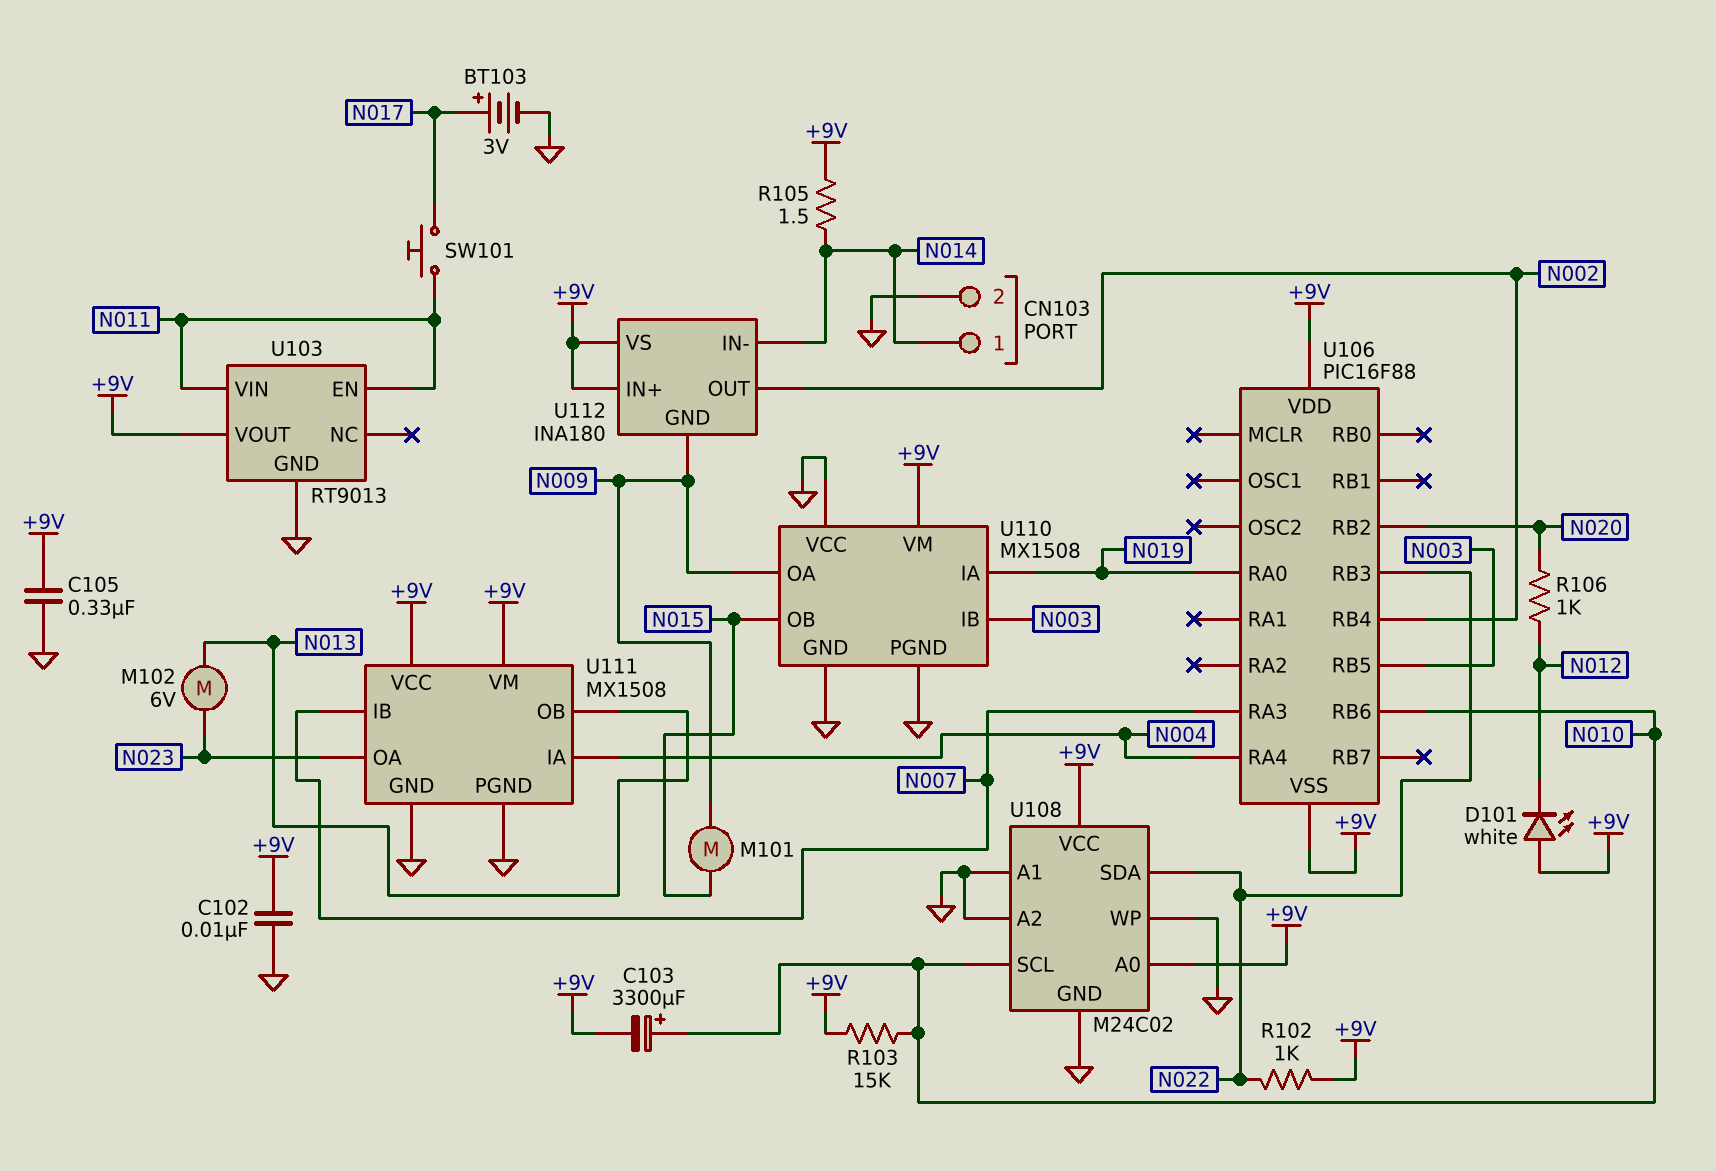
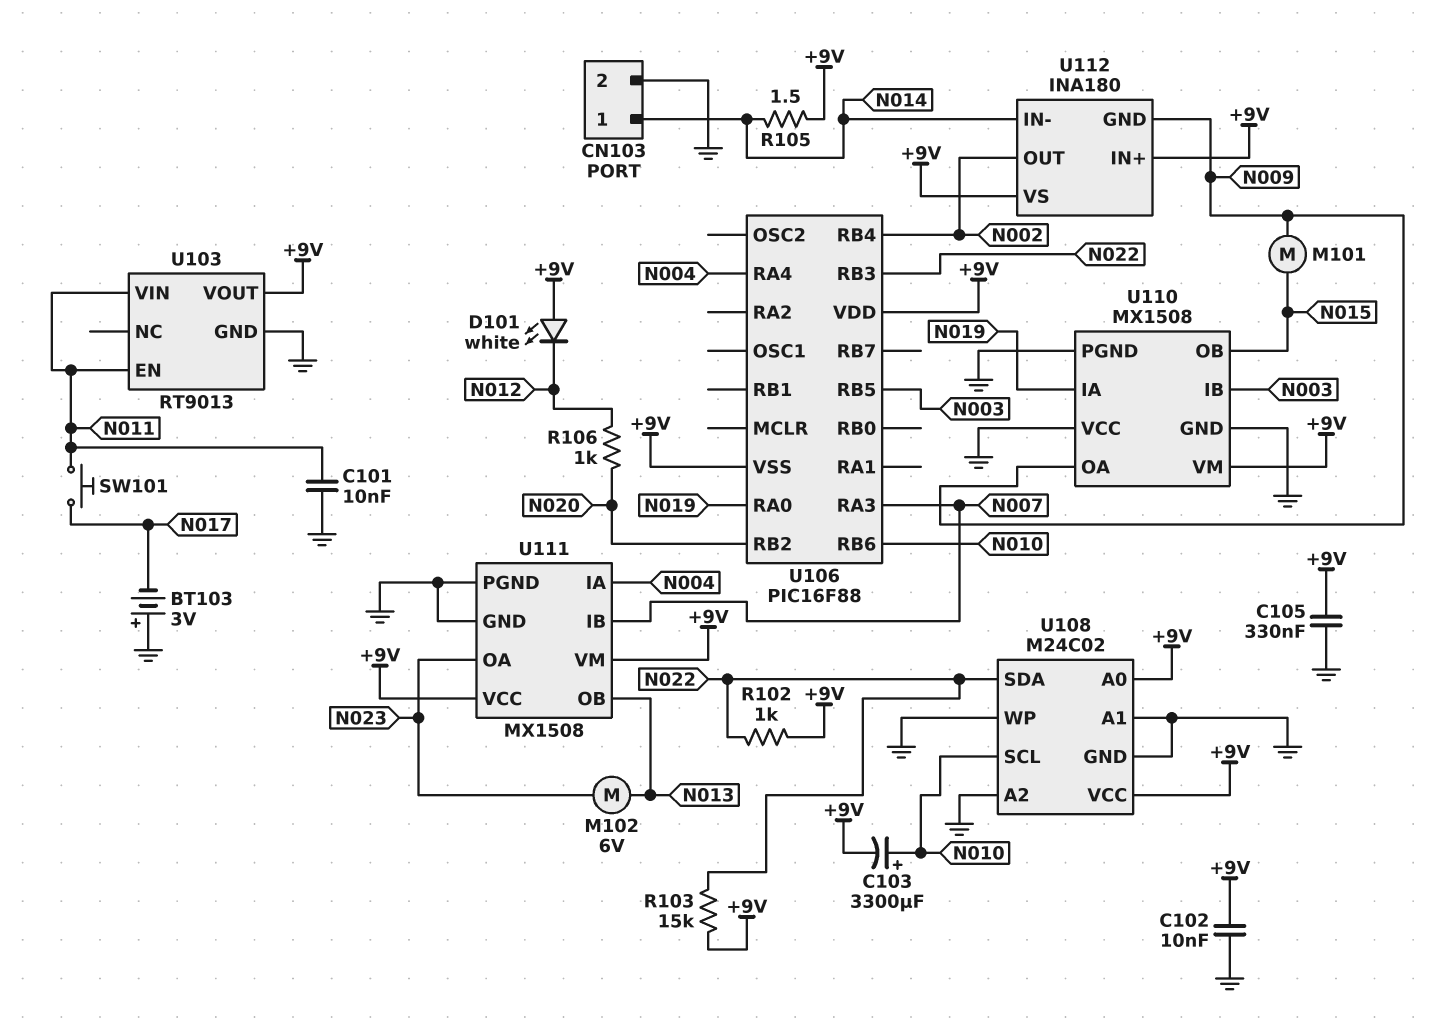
BT103: 3V (plus N017, minus GND) -> 3V (plus GND, minus N017)
C101: none -> 10nF (GND, N011)
R103: 15k (+9V, N010) -> 15k (+9V, N022)

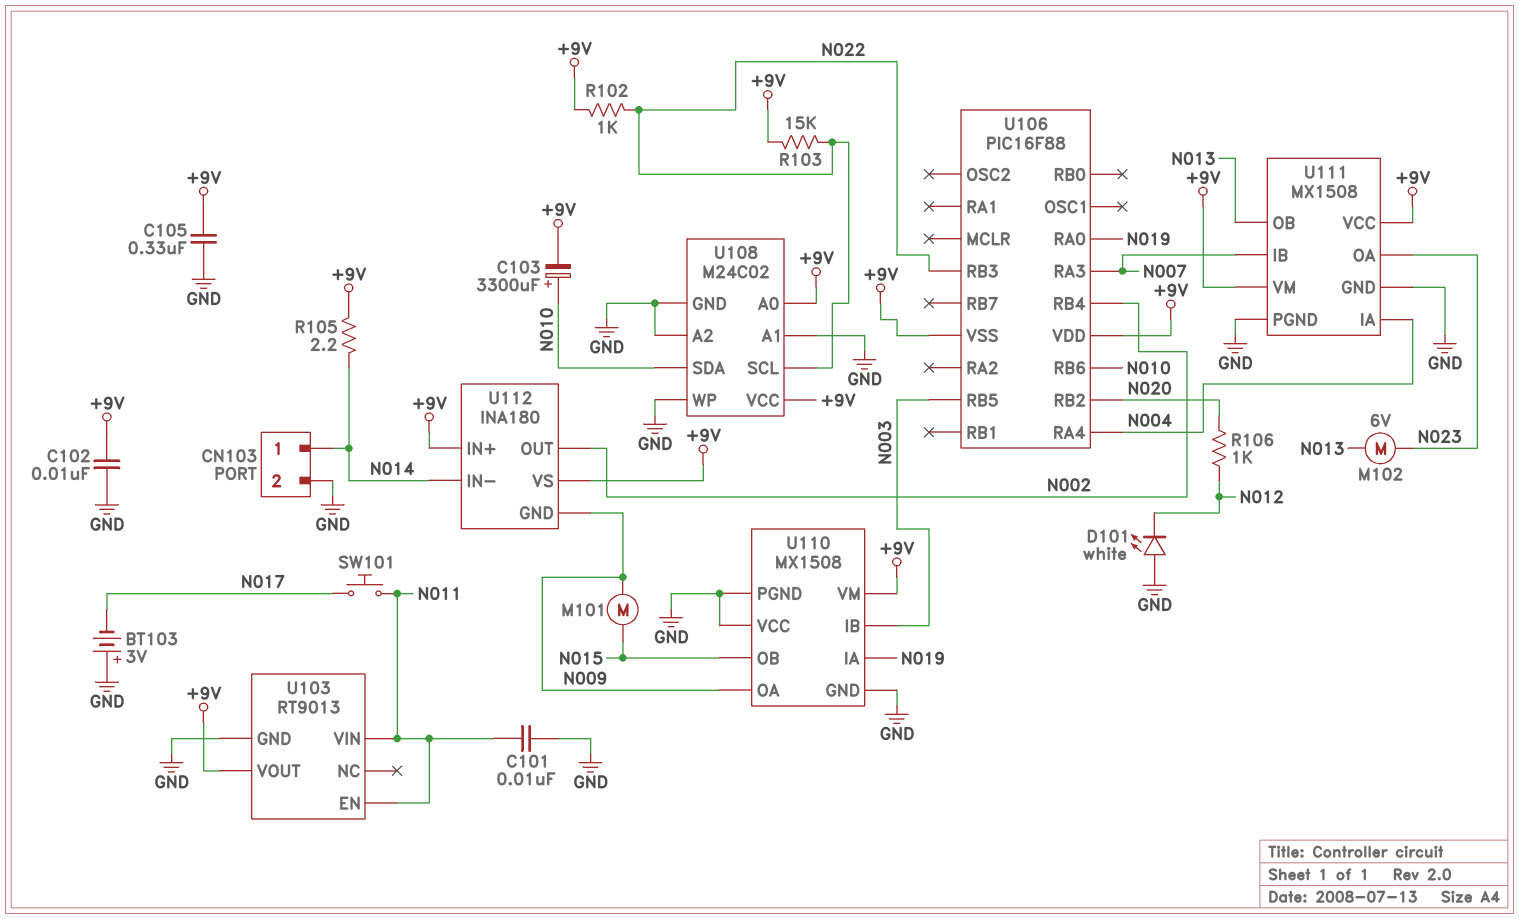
D101: LED white (A +9V, K N012) -> LED white (A GND, K N012)
R105: 1.5 (+9V, N014) -> 2.2 (+9V, N014)
U108 pin SCL: N010 -> N022
U108 pin SDA: N022 -> N010

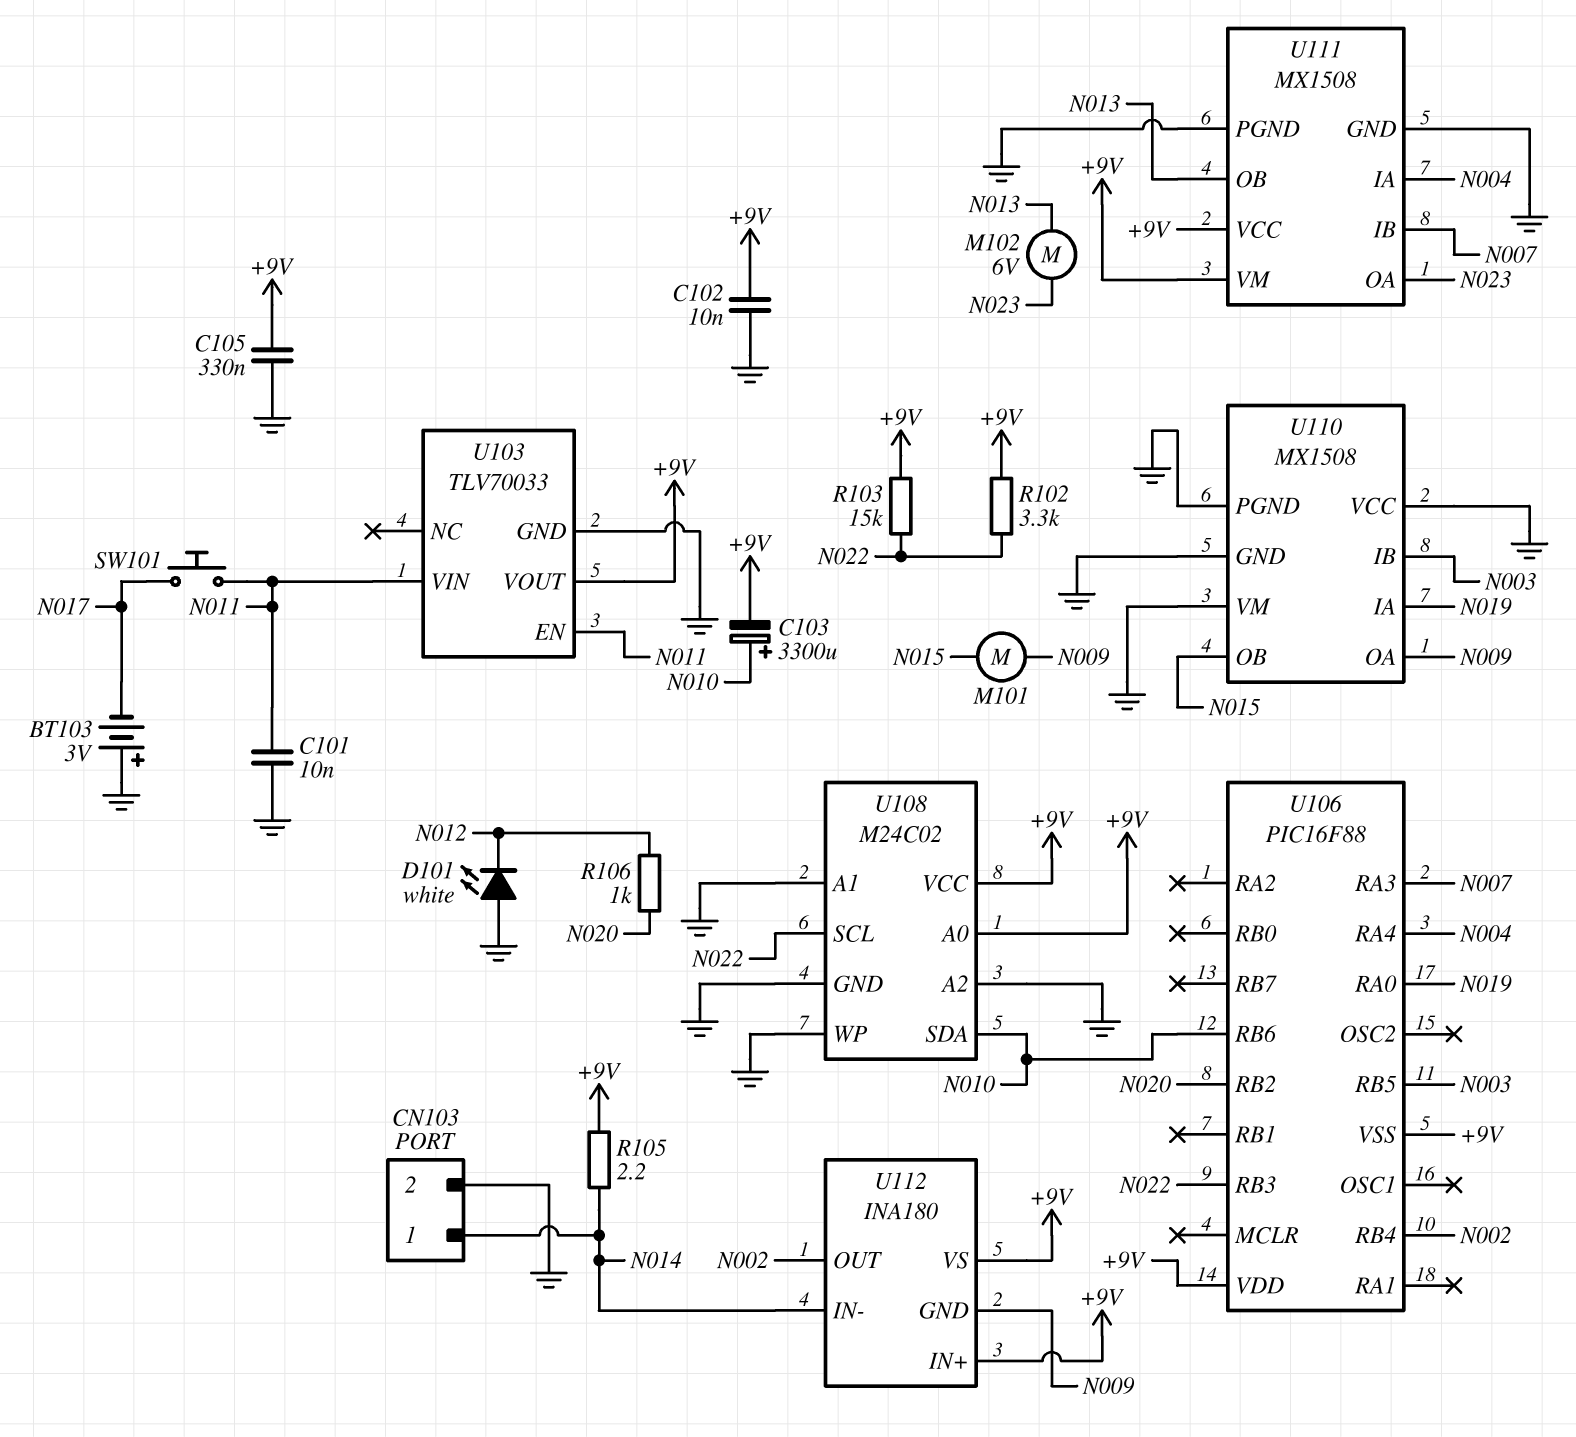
R102: 1k (+9V, N022) -> 3.3k (+9V, N022)
U103: RT9013 -> TLV70033
U110 pin VM: +9V -> GND

